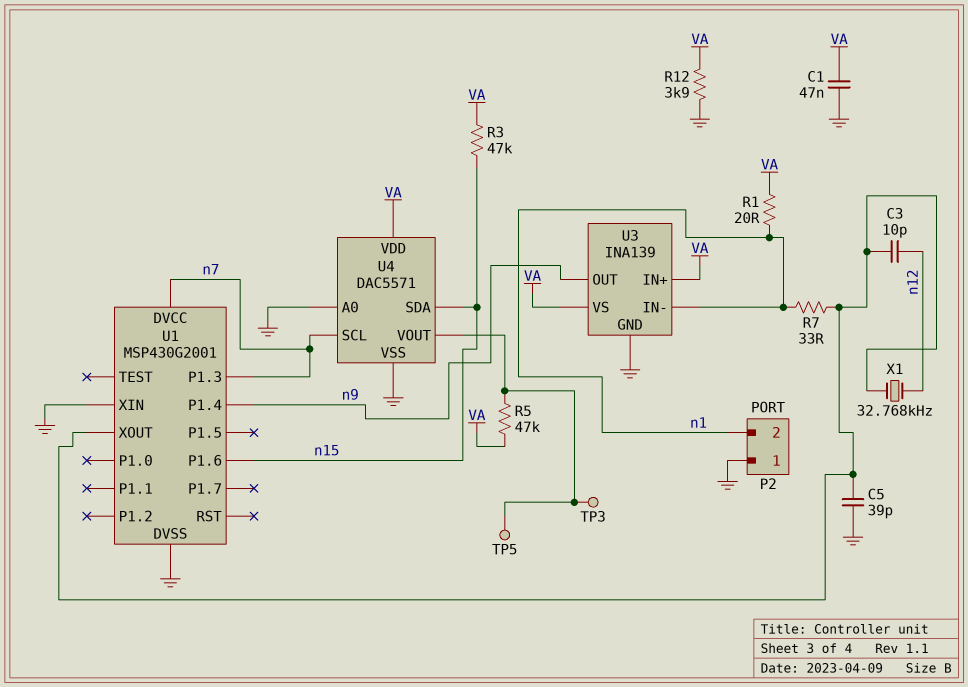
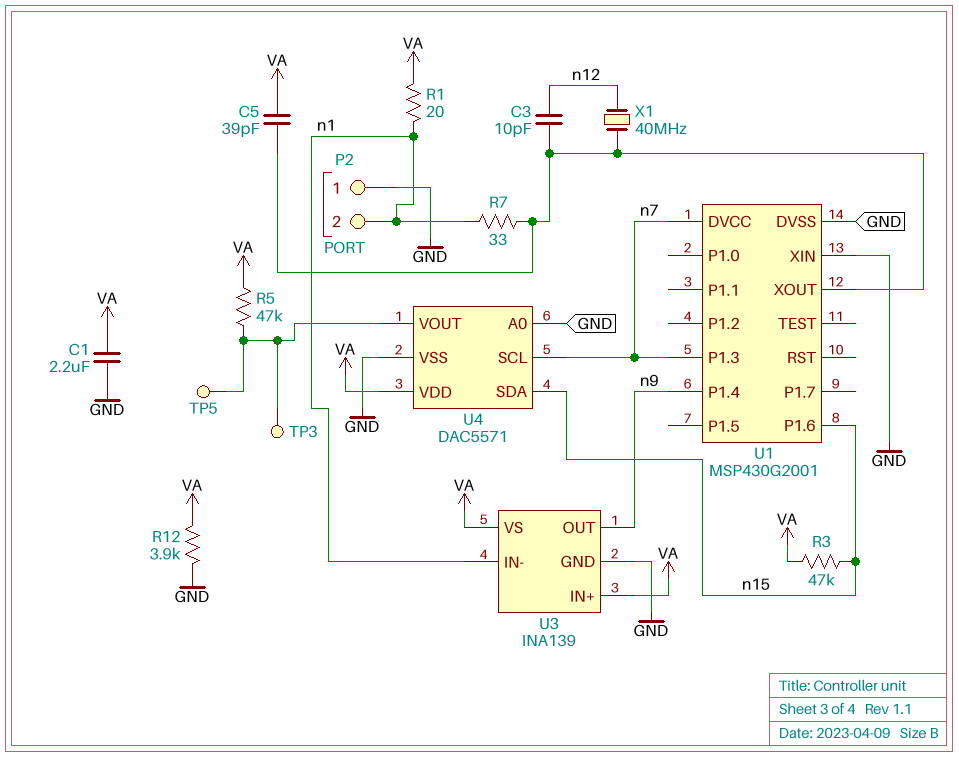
C1: 47nF (GND, VA) -> 2.2uF (GND, VA)
C5: 39pF (GND, U1/XOUT) -> 39pF (U1/XOUT, VA)
X1: 32.768kHz (U1/XOUT, n12) -> 40MHz (U1/XOUT, n12)

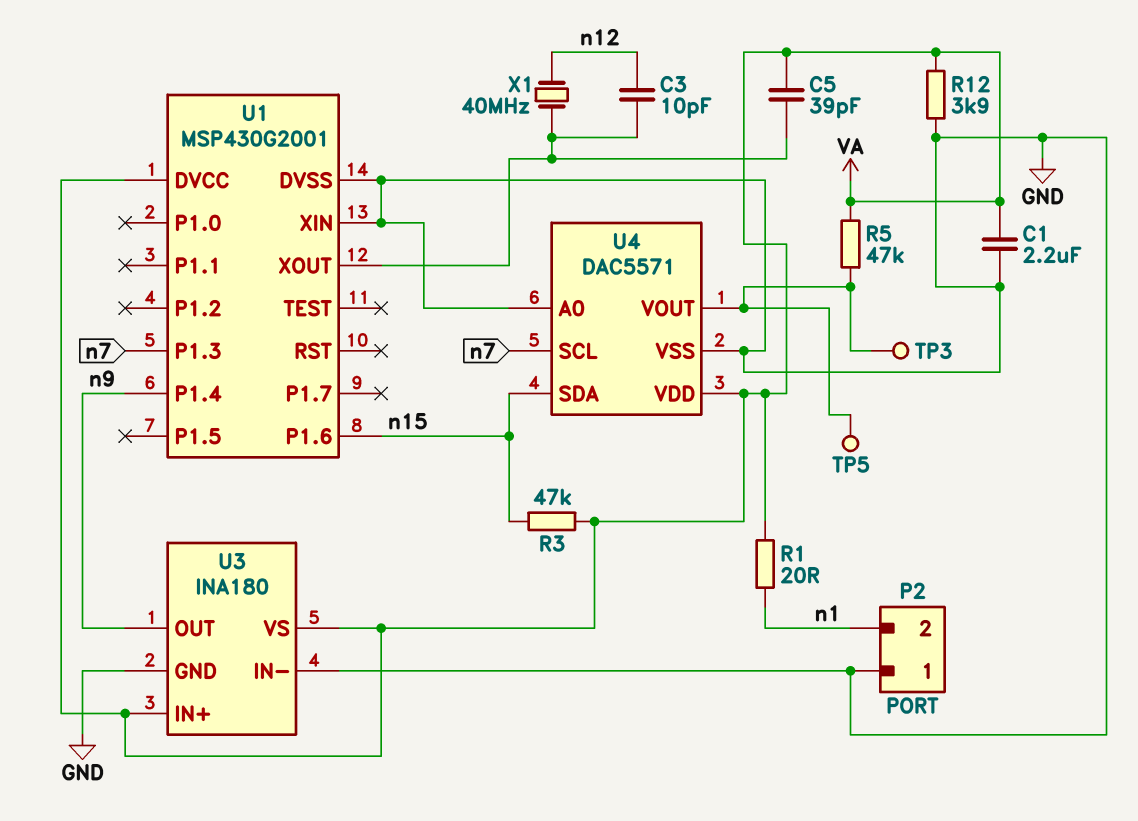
R7: 33 (U1/XOUT, n1) -> none
U1 pin DVCC: n7 -> VA
U3: INA139 -> INA180
U3 pin IN-: n1 -> GND

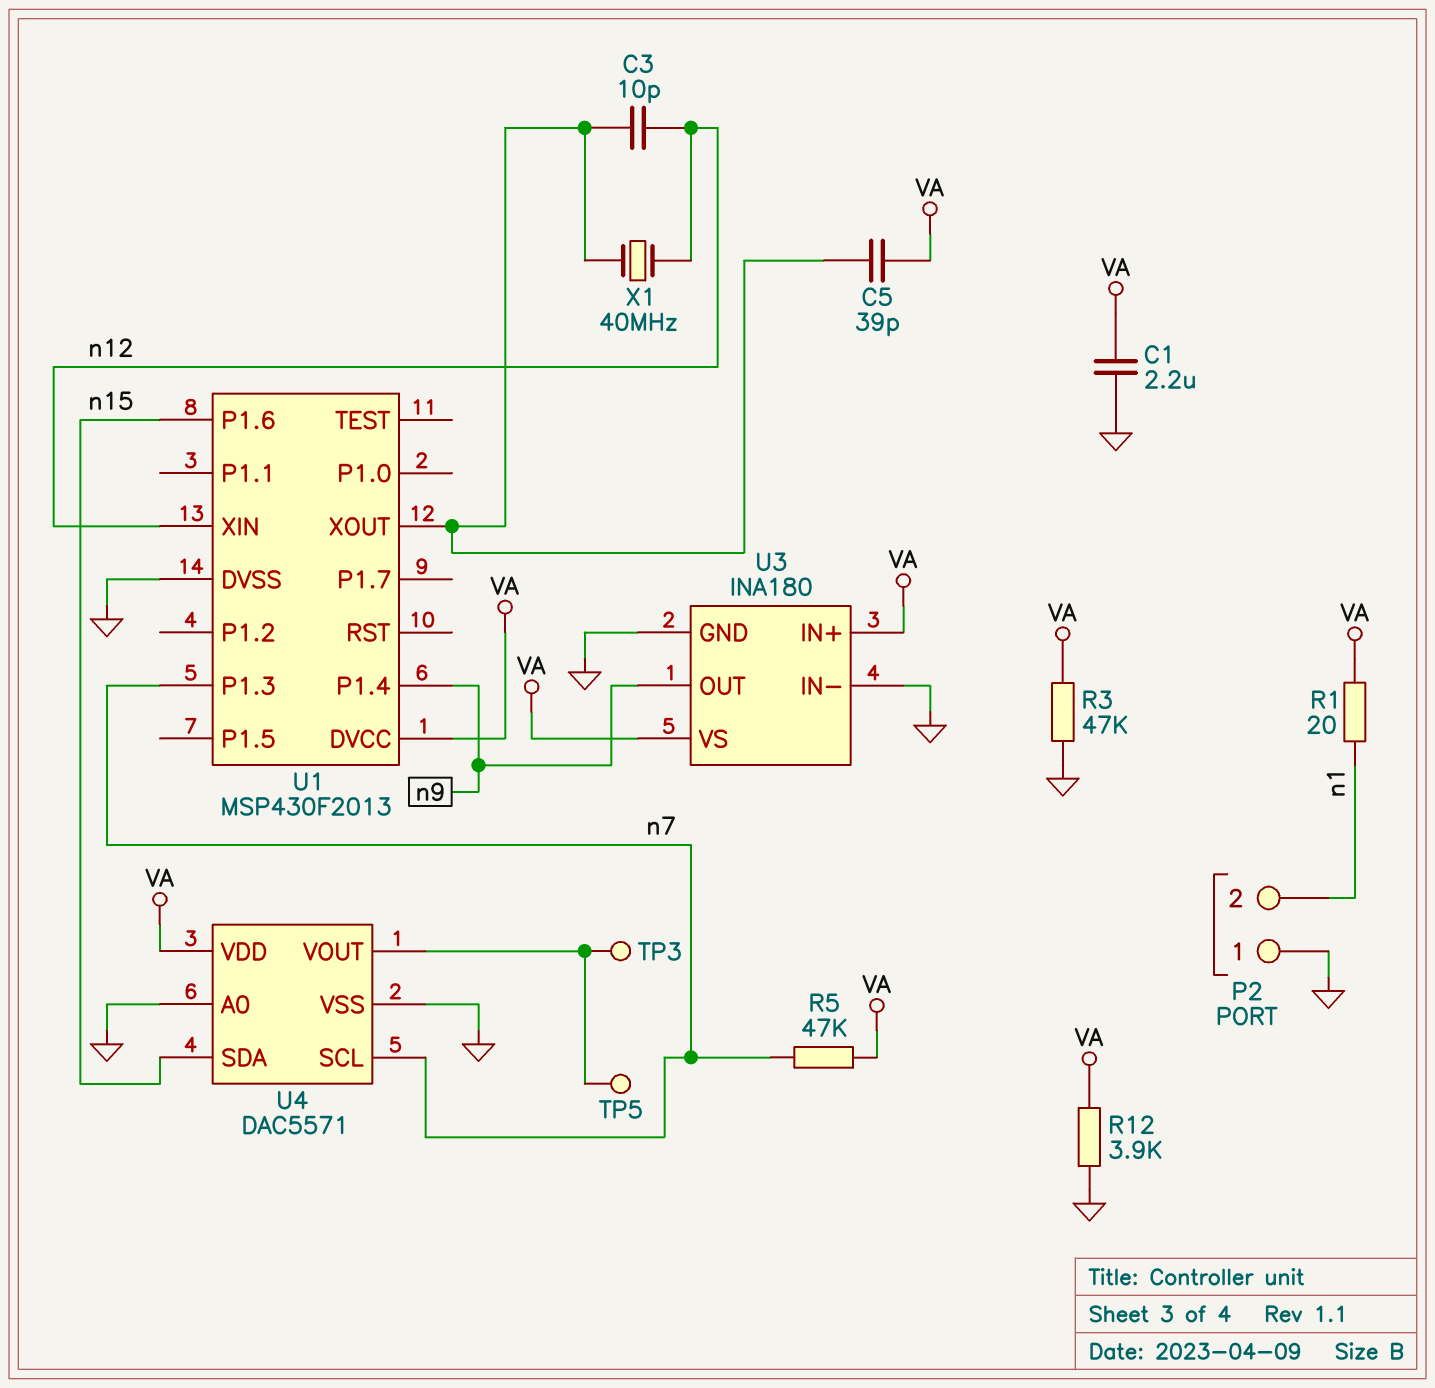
R3: 47k (VA, n15) -> 47k (GND, VA)
R5: 47k (U4/VOUT, VA) -> 47k (VA, n7)
U1: MSP430G2001 -> MSP430F2013
U1 pin XIN: GND -> n12

